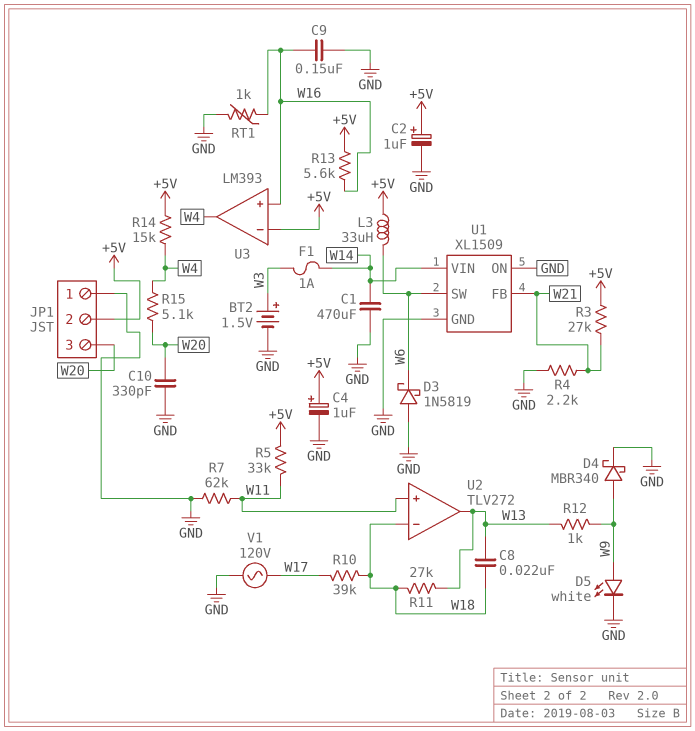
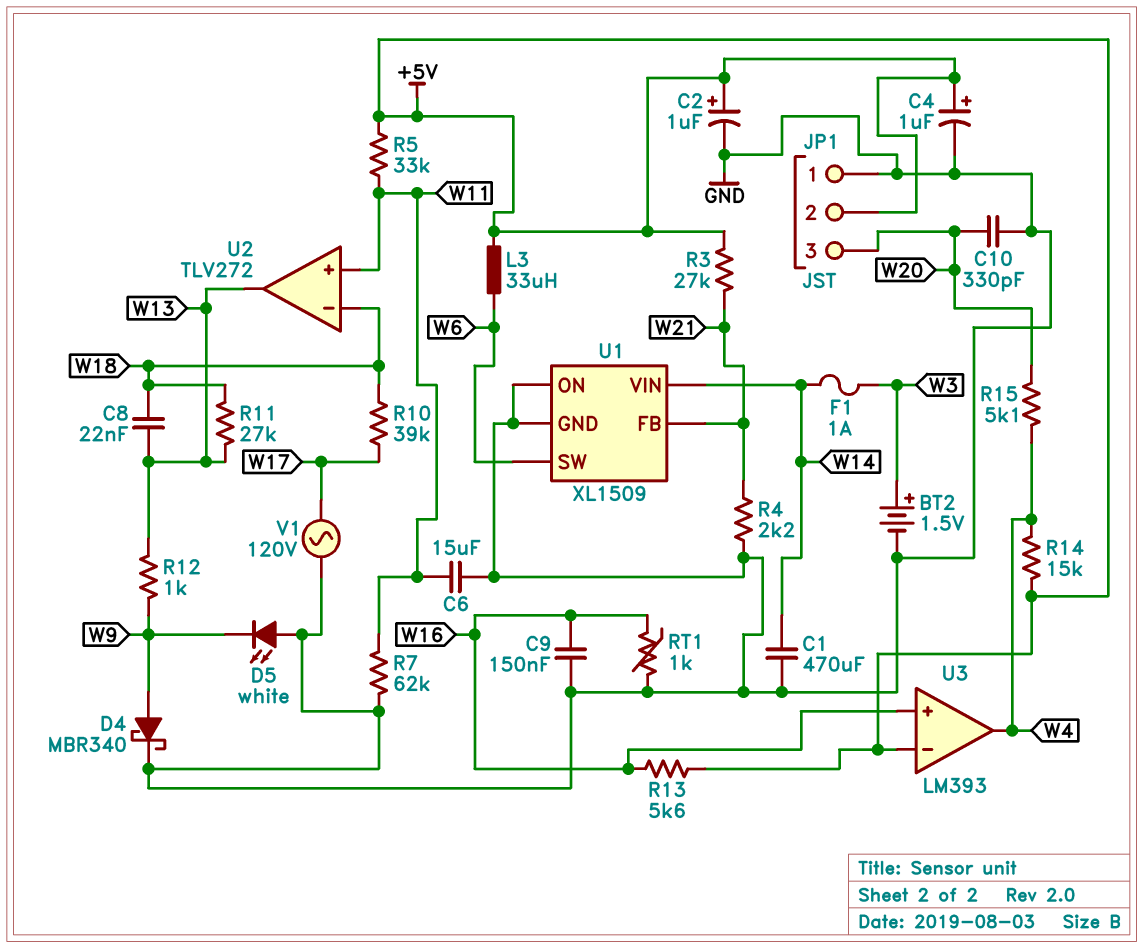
C6: none -> 15uF (GND, W11)
D3: schottky 1N5819 (A GND, K W6) -> none
D5: LED white (A W9, K GND) -> LED white (A GND, K W9)

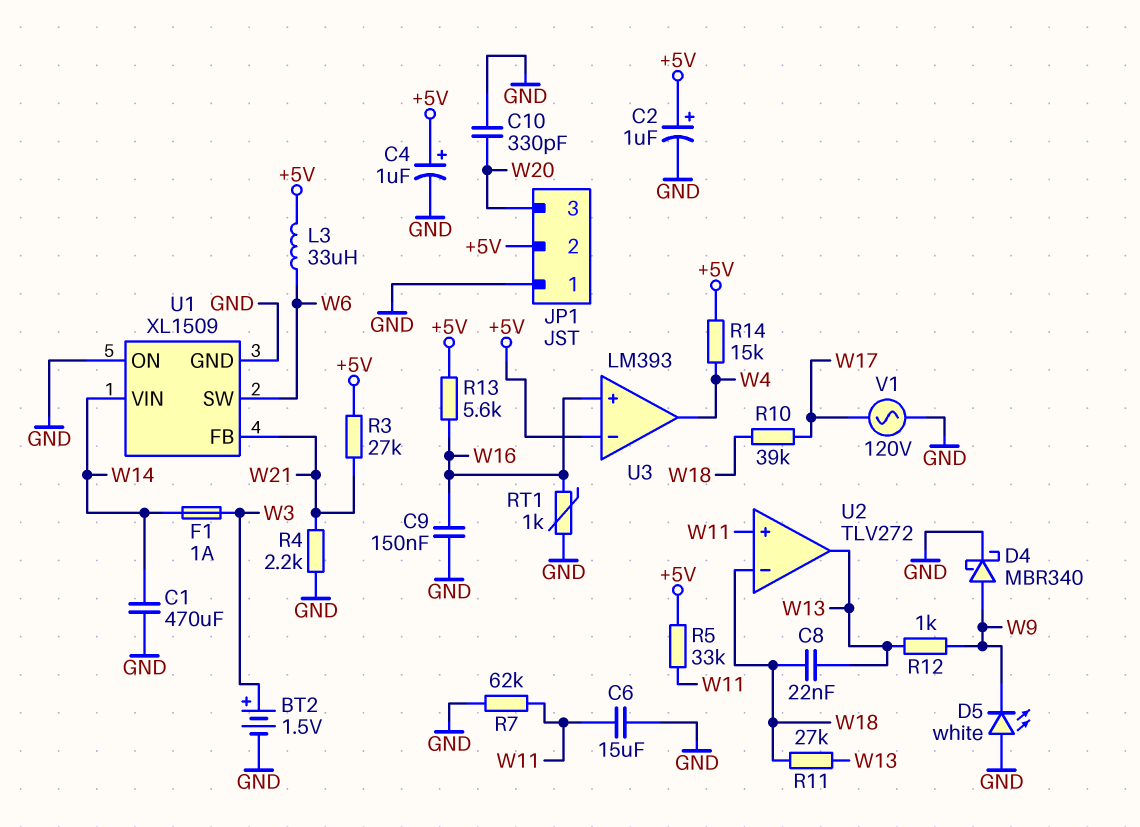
R15: 5.1k (W4, W20) -> none

